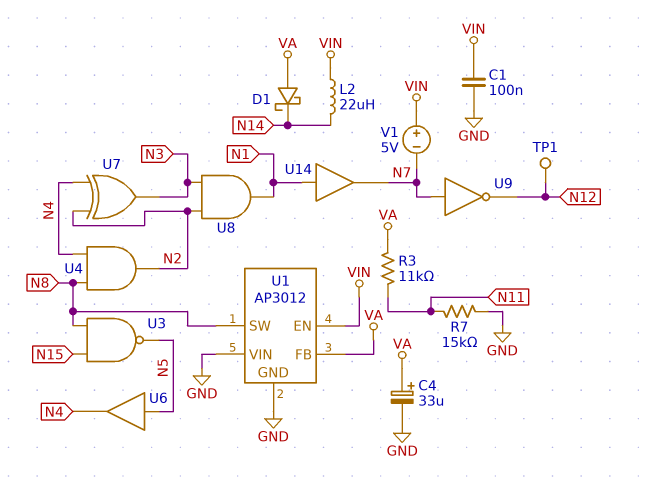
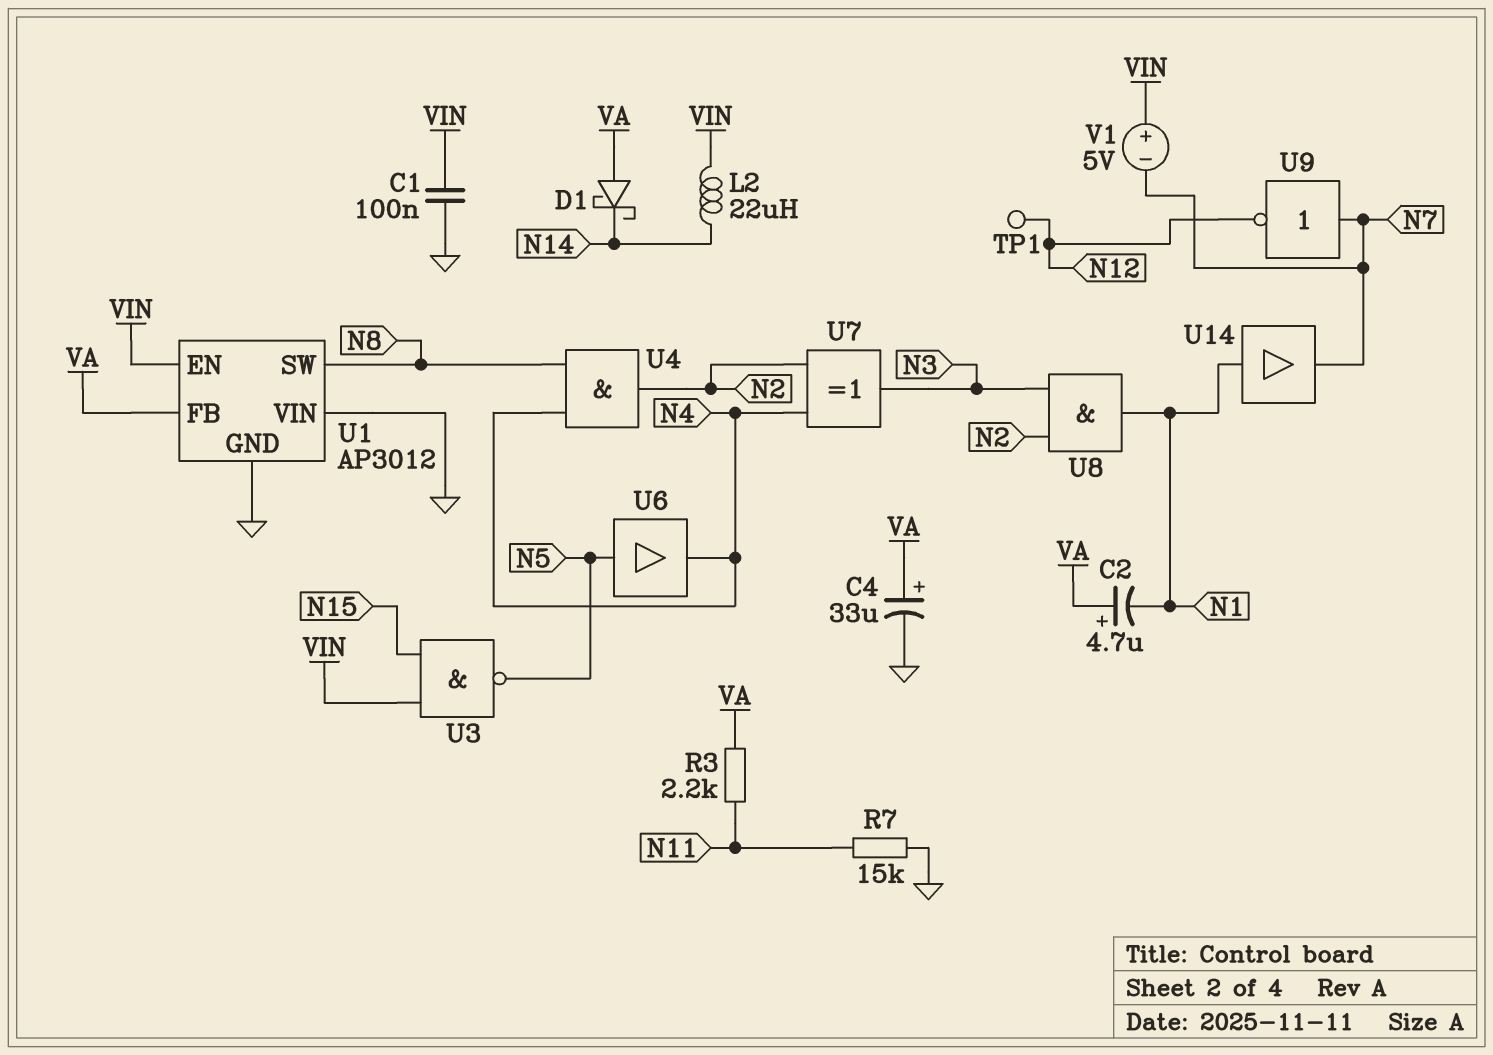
C2: none -> 4.7uF (plus VA, minus N1)
R3: 11k (N11, VA) -> 2.2k (N11, VA)
U3: NAND (in N8, in N15, out N5) -> NAND (in N15, in VIN, out N5)

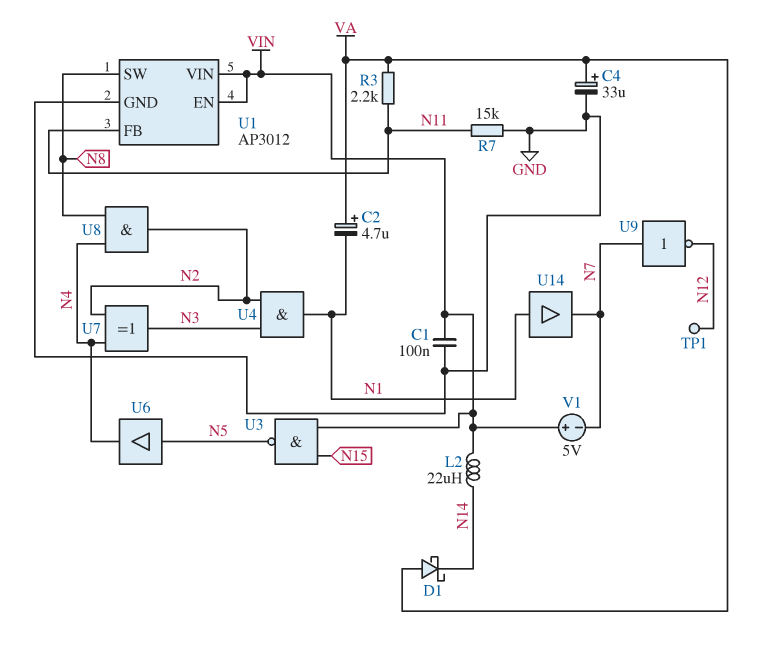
U1 pin FB: VA -> N11
U1 pin VIN: GND -> VIN
U4: AND (in N4, in N8, out N2) -> AND (in N2, in N3, out N1)
U8: AND (in N2, in N3, out N1) -> AND (in N4, in N8, out N2)

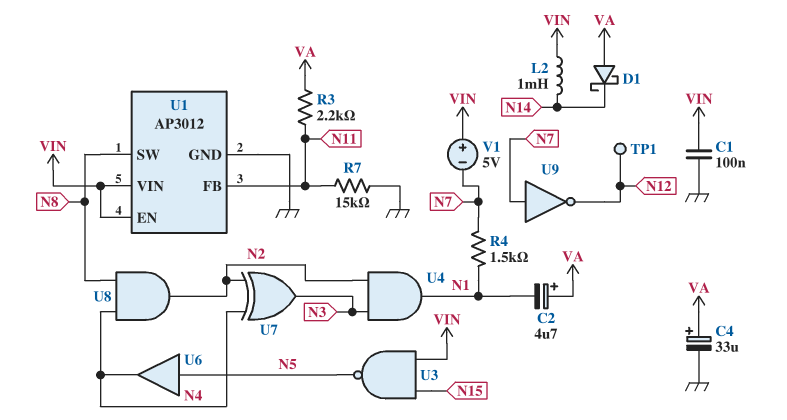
L2: 22uH (N14, VIN) -> 1mH (N14, VIN)
R4: none -> 1.5k (N1, N7)
U14: buffer (in N1, out N7) -> none

